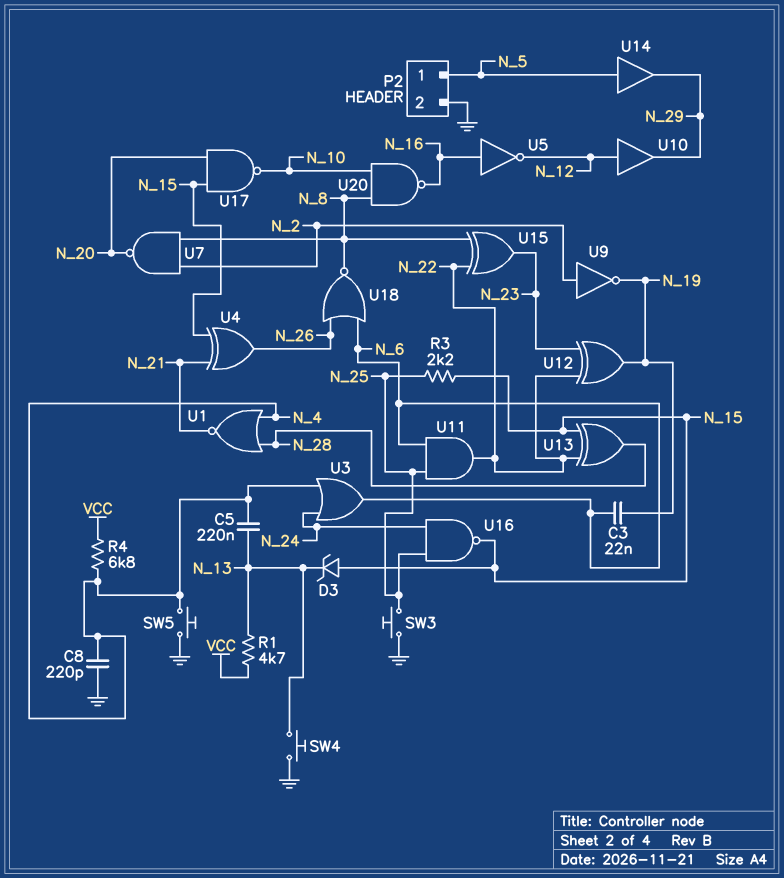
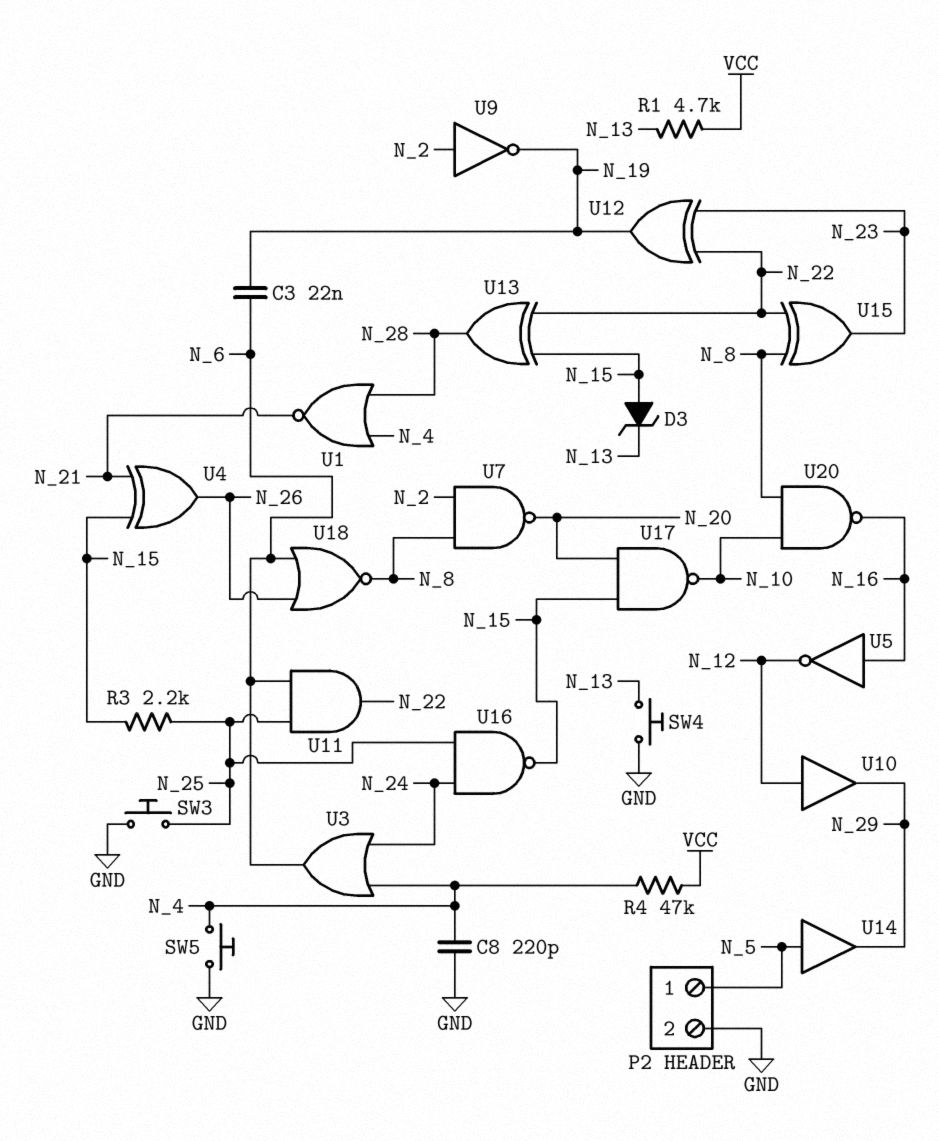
C5: 220nF (N_4, N_13) -> none
R4: 6.8k (N_4, VCC) -> 47k (N_4, VCC)

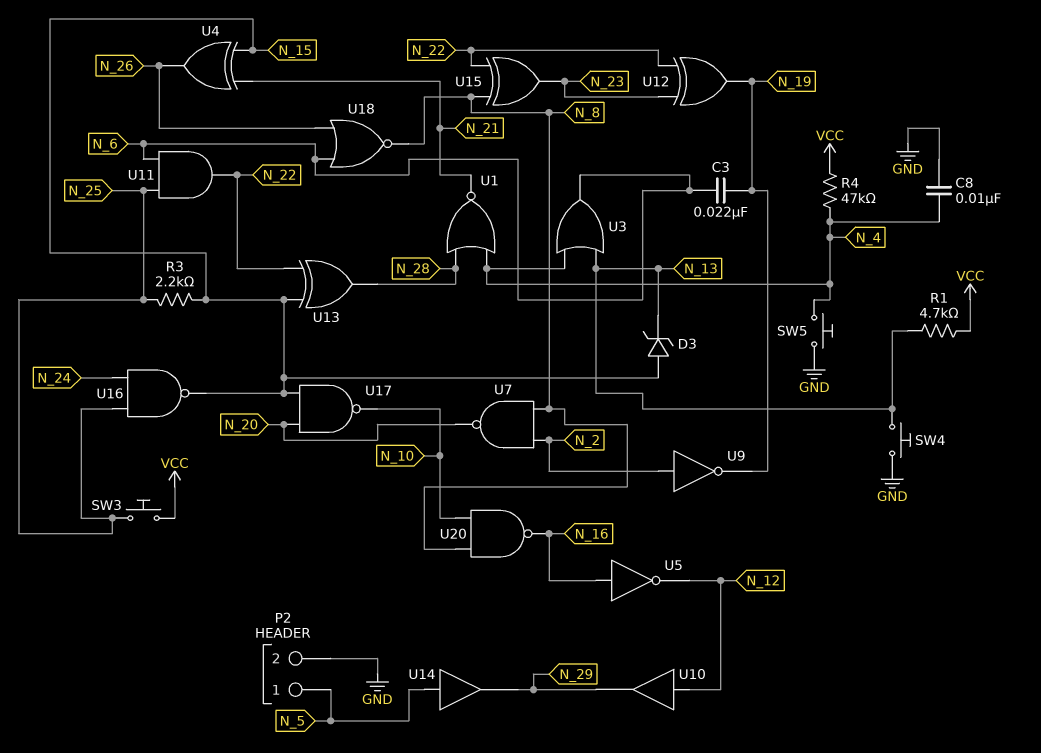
C8: 220pF (GND, N_4) -> 10nF (GND, N_4)
SW3: button (GND, N_25) -> button (N_25, VCC)
U3: OR (in N_4, in N_24, out N_6) -> OR (in N_4, in N_13, out N_6)

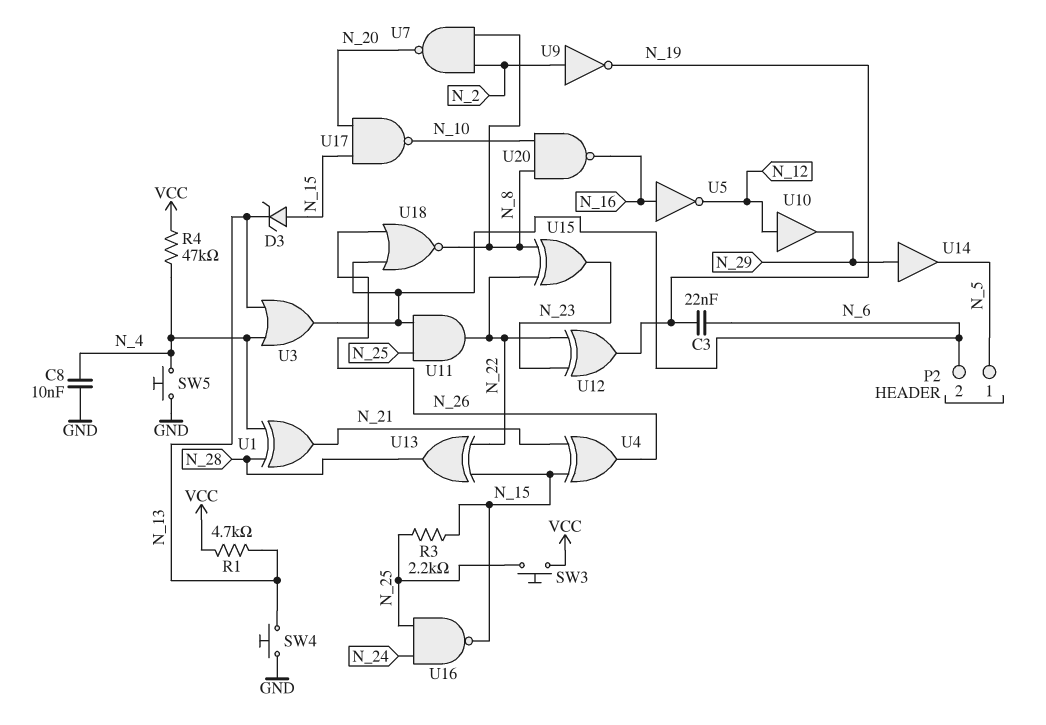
P2 pin 2: GND -> N_6
U1: NOR (in N_4, in N_28, out N_21) -> XOR (in N_4, in N_28, out N_21)
U14: buffer (in N_5, out N_29) -> buffer (in N_29, out N_5)

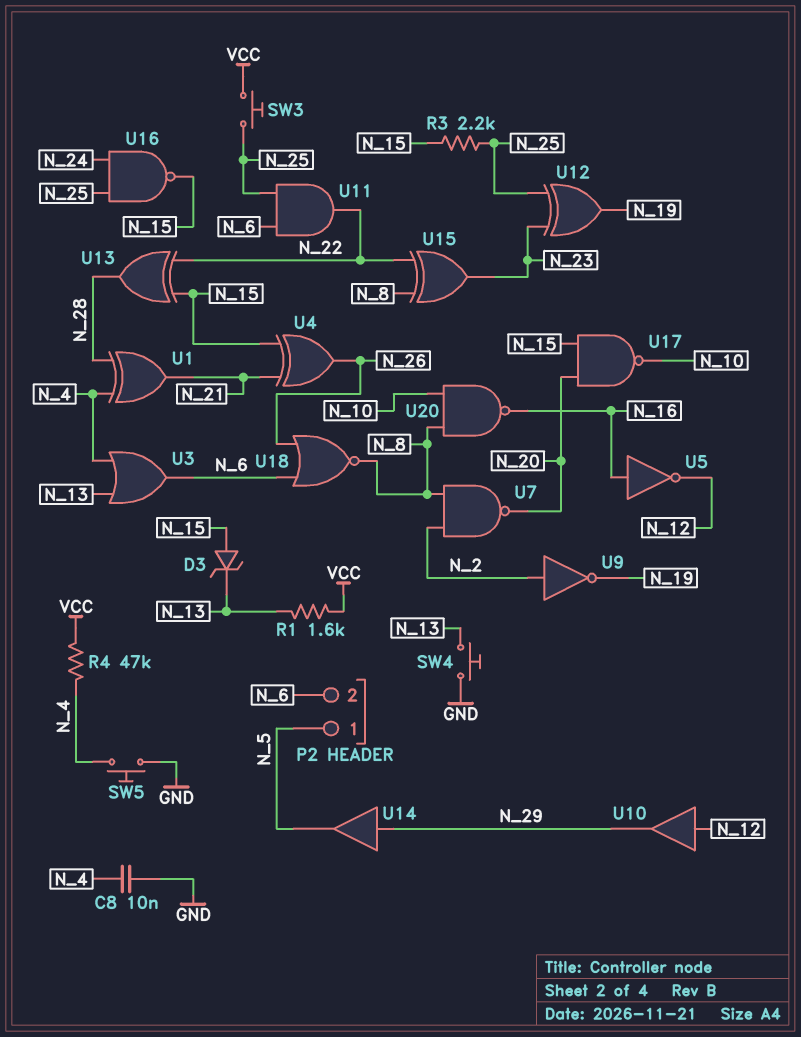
C3: 22nF (N_6, N_19) -> none
R1: 4.7k (N_13, VCC) -> 1.6k (N_13, VCC)
U12: XOR (in N_22, in N_23, out N_19) -> XOR (in N_23, in N_25, out N_19)

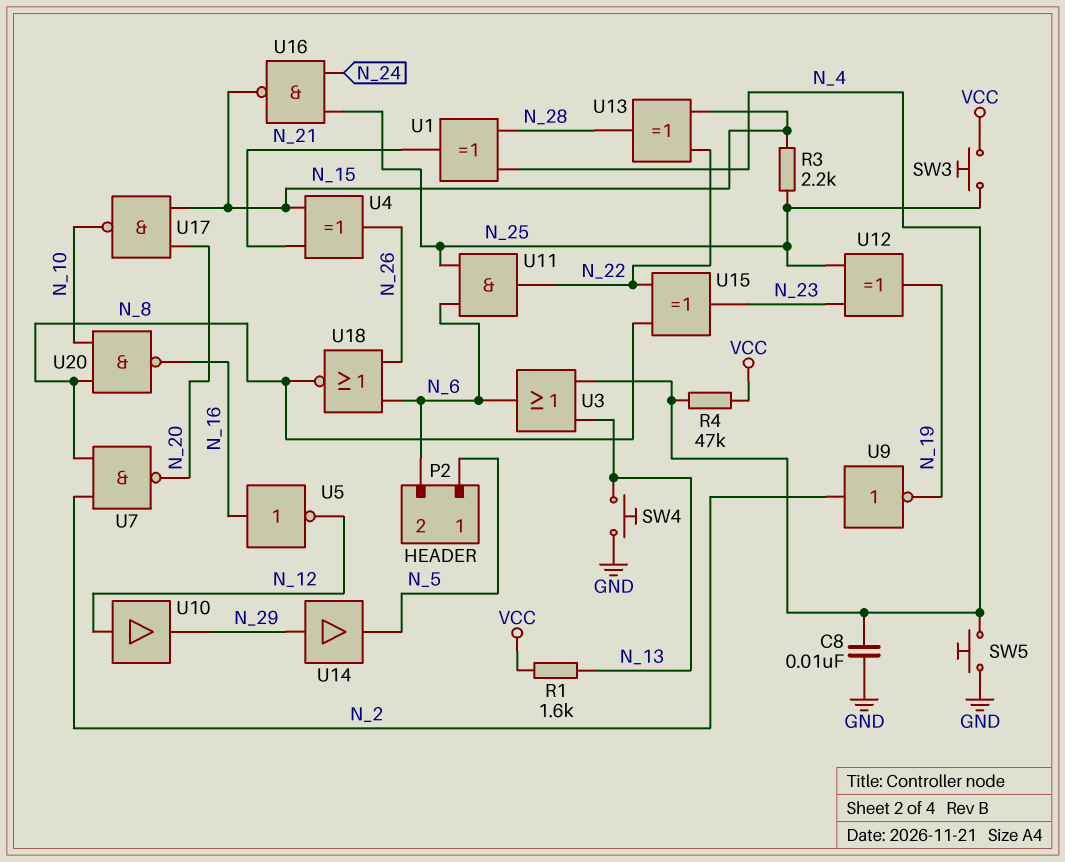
D3: zener (A N_15, K N_13) -> none

